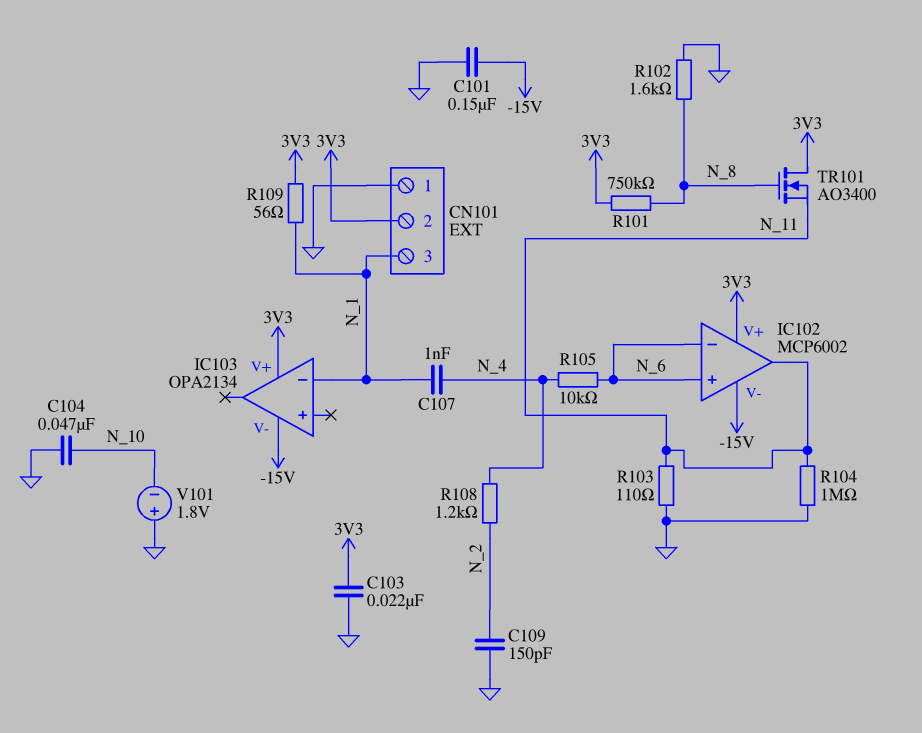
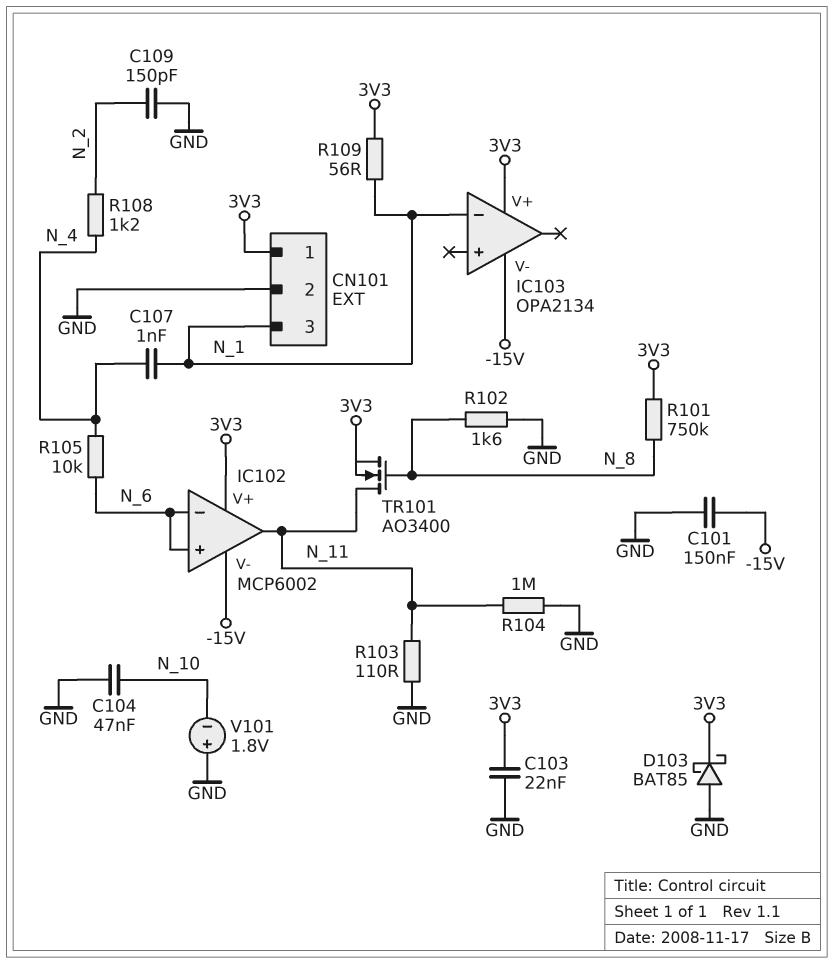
CN101 pin 1: GND -> 3V3
CN101 pin 2: 3V3 -> GND
D103: none -> schottky BAT85 (A GND, K 3V3)
TR101: NMOS AO3400 (G N_8, D 3V3, S N_11) -> NMOS AO3400 (G N_8, D N_11, S 3V3)

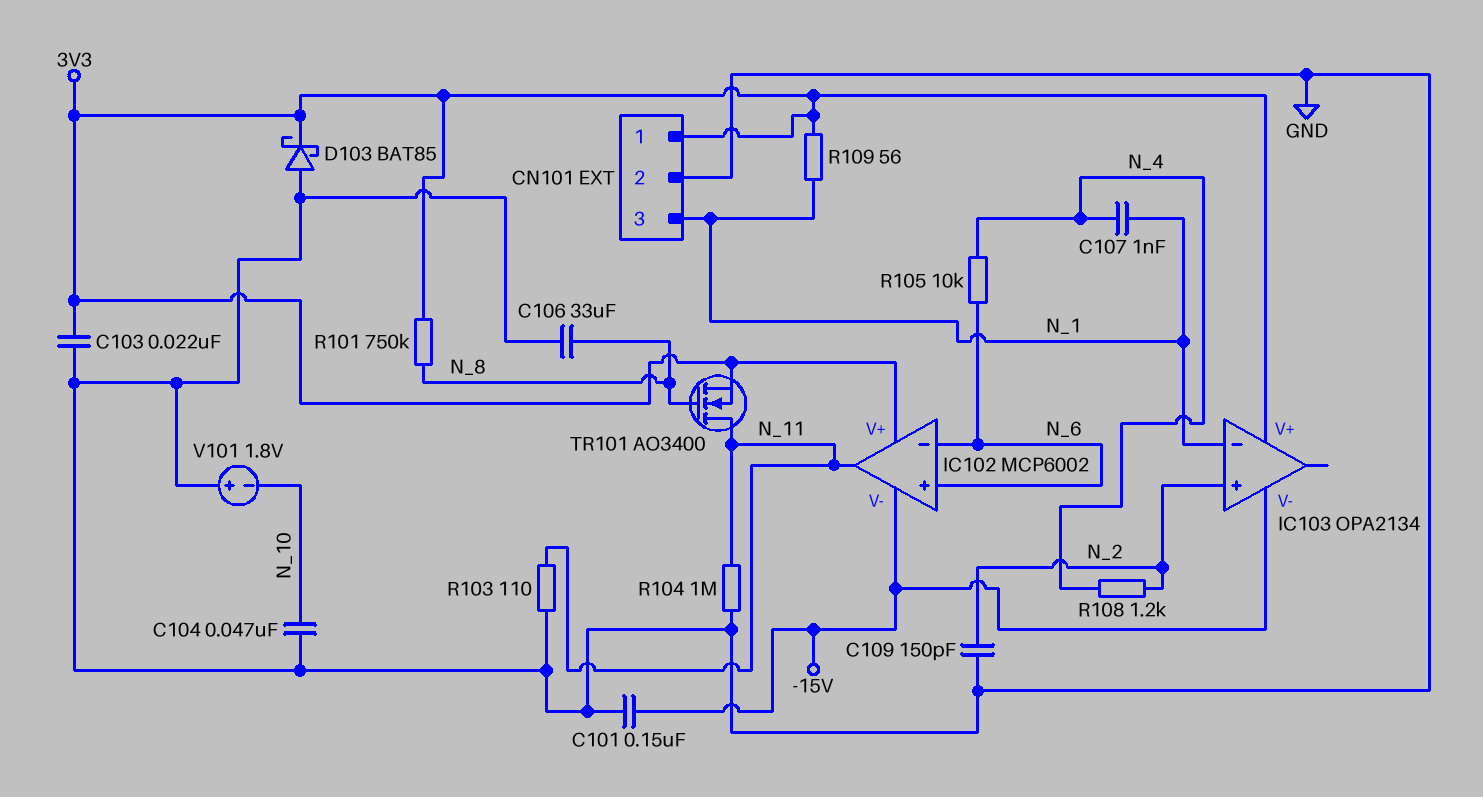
C106: none -> 33uF (GND, N_8)
IC103 pin in+: none -> N_2
R102: 1.6k (GND, N_8) -> none

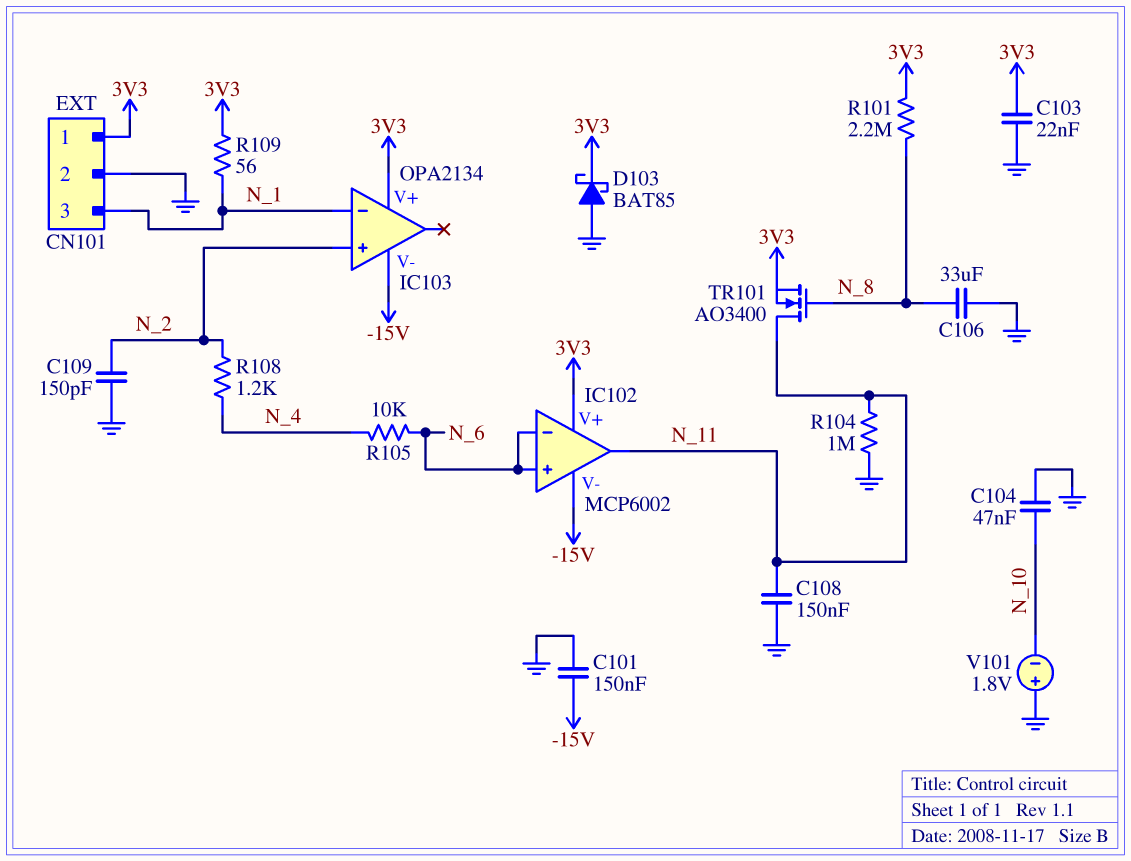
C107: 1nF (N_1, N_4) -> none
C108: none -> 150nF (GND, N_11)
R101: 750k (3V3, N_8) -> 2.2M (3V3, N_8)
R103: 110 (GND, N_11) -> none

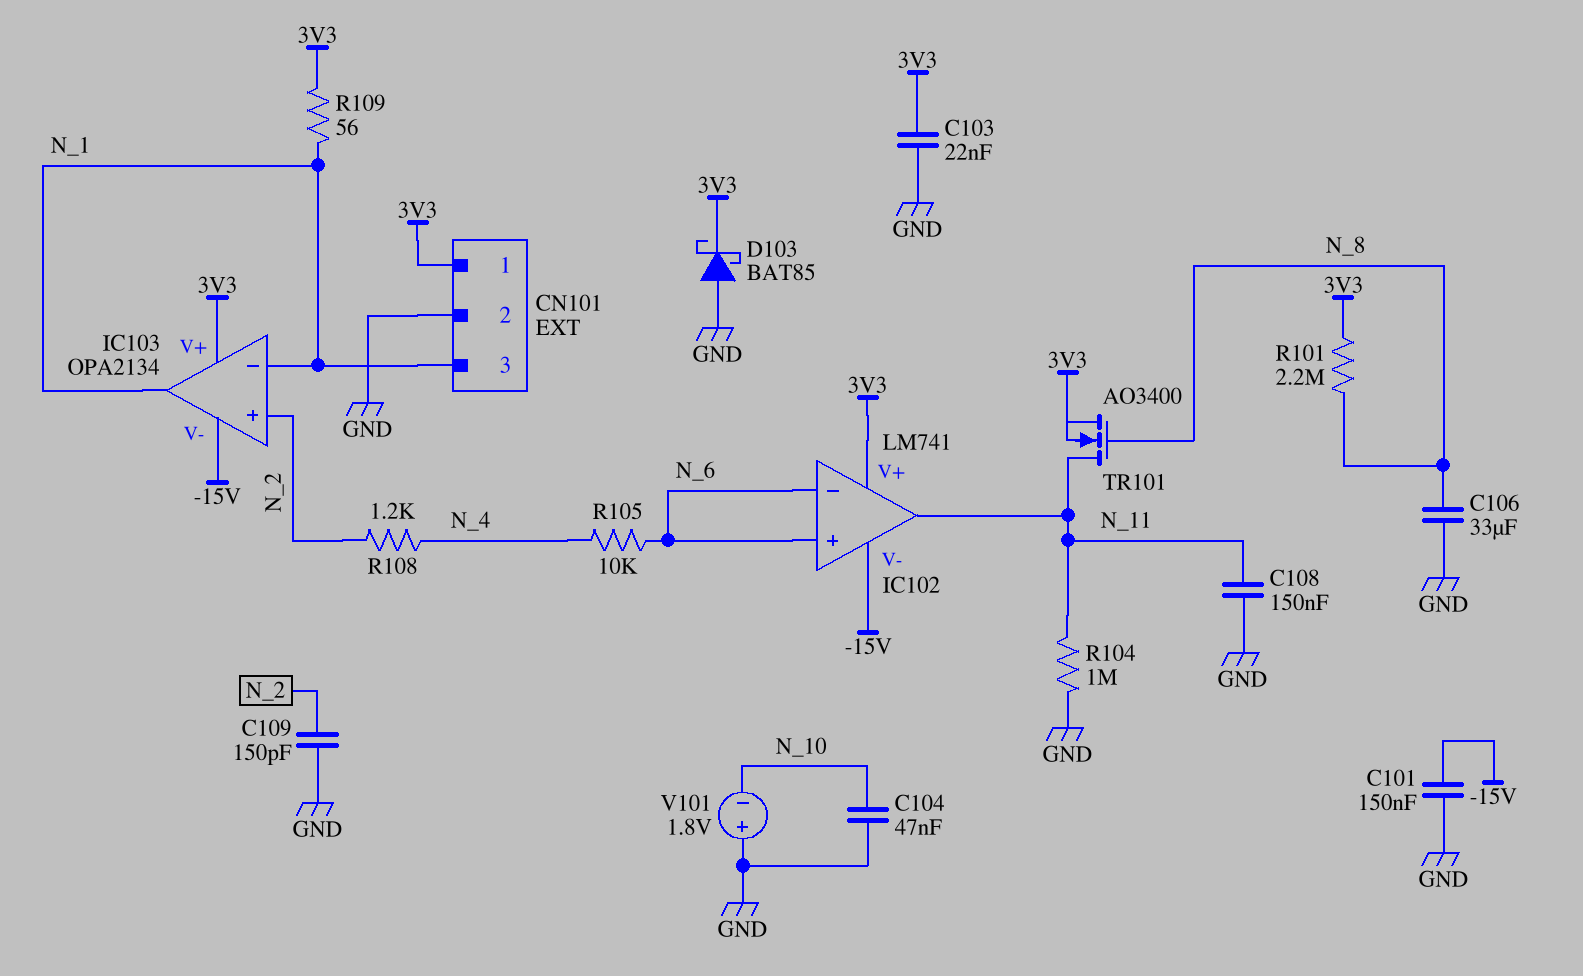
IC102: MCP6002 -> LM741
IC103 pin out: none -> N_1

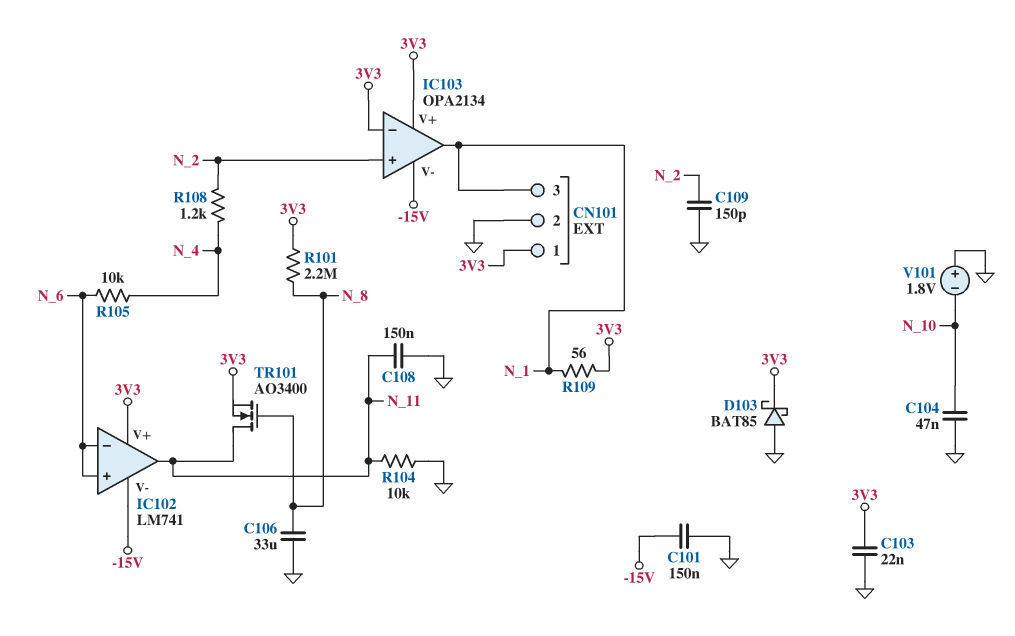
IC103 pin in-: N_1 -> 3V3
R104: 1M (GND, N_11) -> 10k (GND, N_11)

